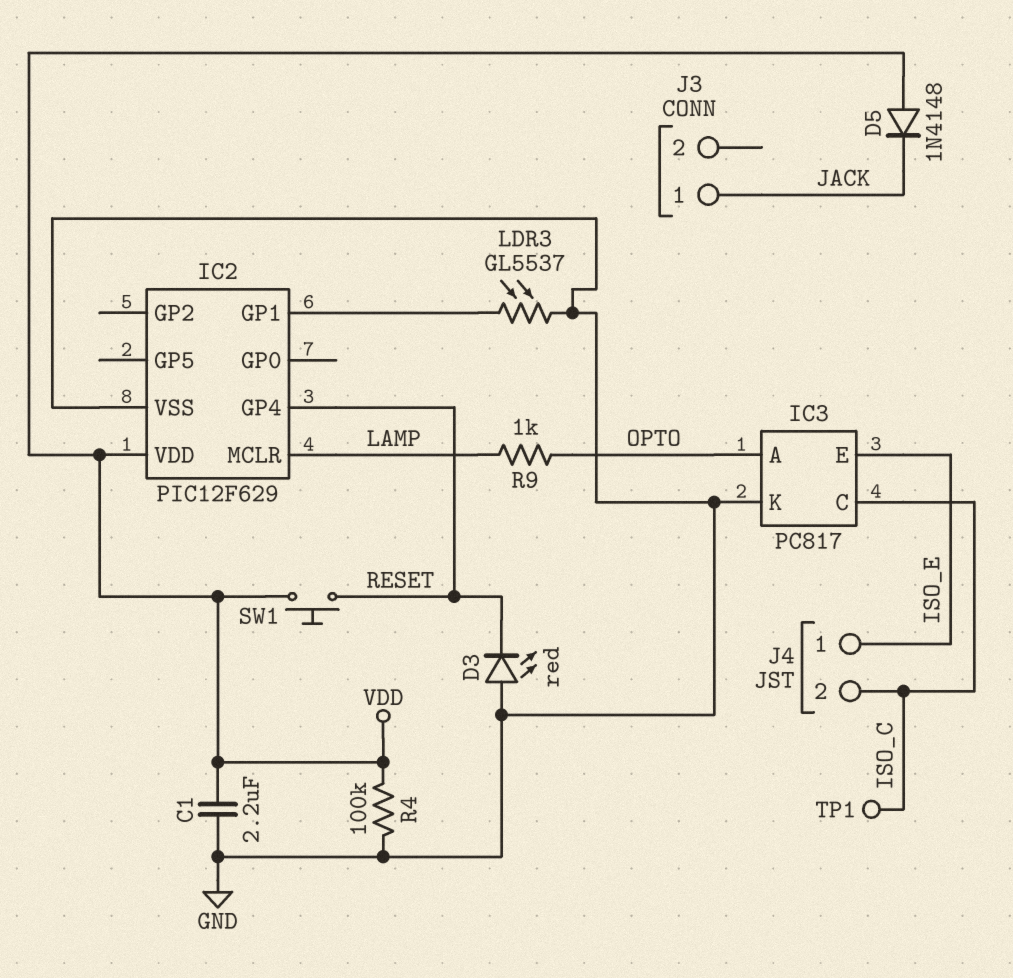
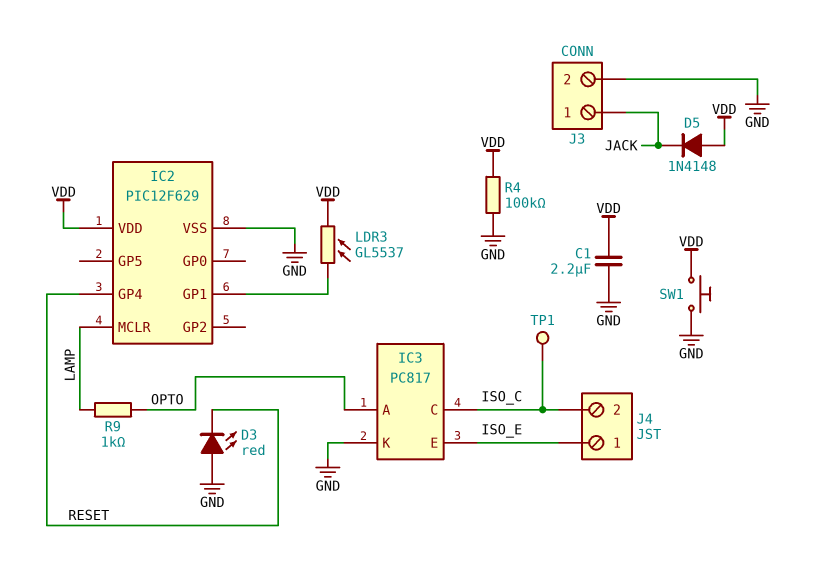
J3 pin 2: none -> GND
LDR3: GL5537 (GND, IC2/GP1) -> GL5537 (IC2/GP1, VDD)
SW1: button (RESET, VDD) -> button (GND, VDD)

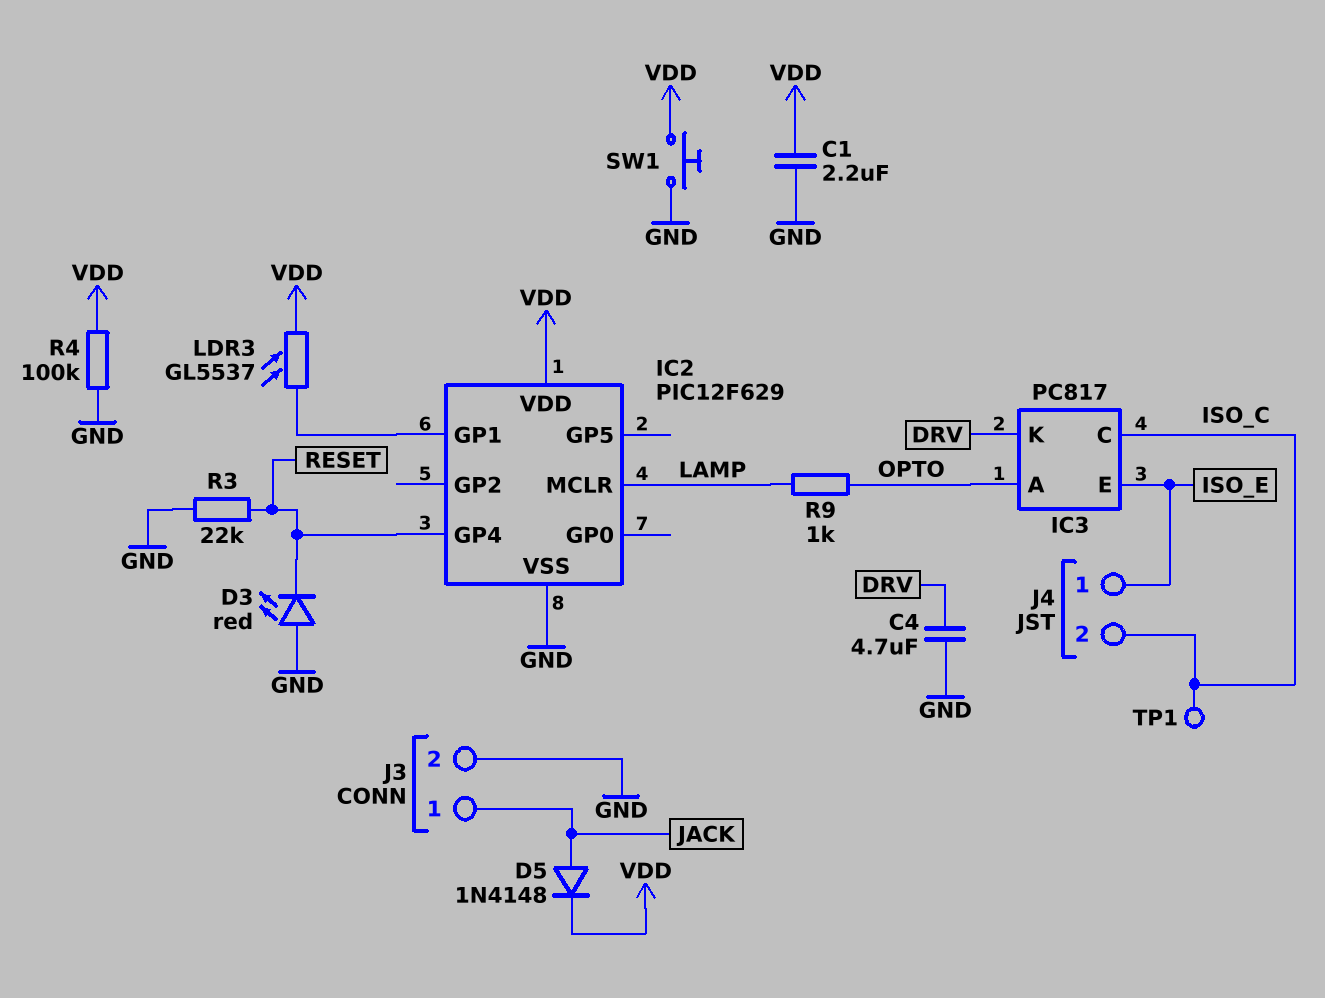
C4: none -> 4.7uF (DRV, GND)
D5: diode 1N4148 (A VDD, K JACK) -> diode 1N4148 (A JACK, K VDD)
IC3 pin K: GND -> DRV
R3: none -> 22k (GND, RESET)

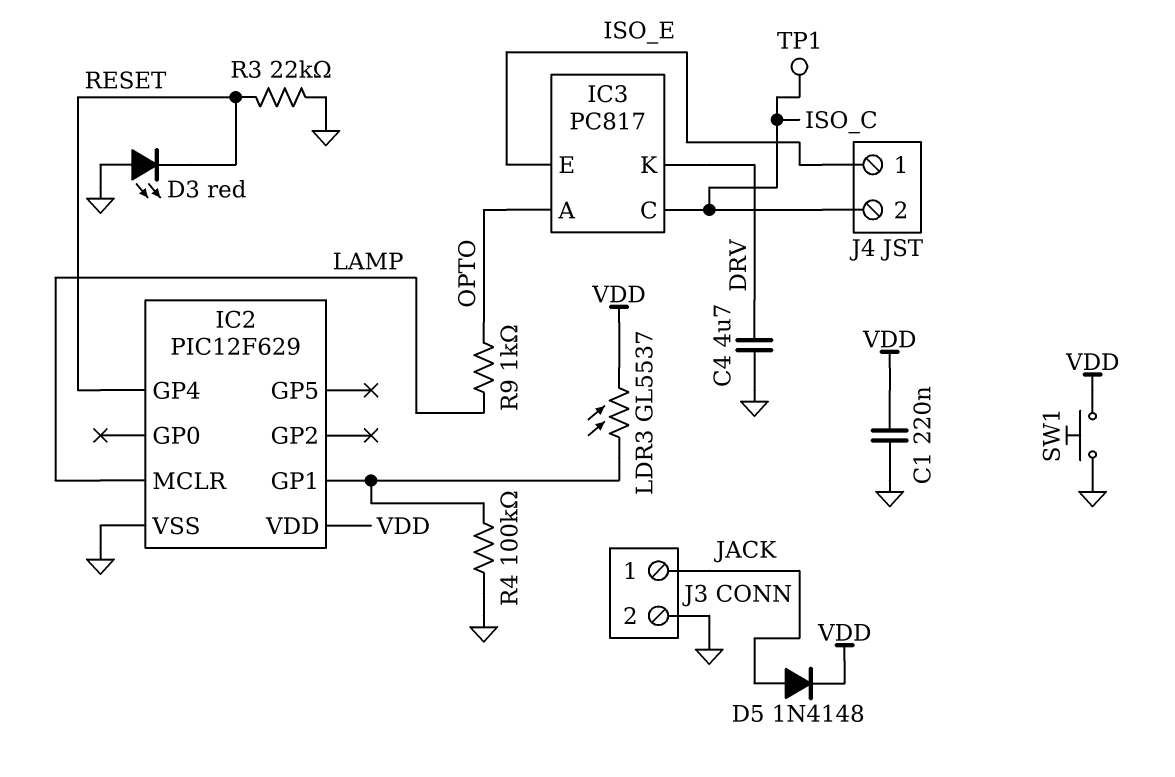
C1: 2.2uF (GND, VDD) -> 220nF (GND, VDD)
R4: 100k (GND, VDD) -> 100k (GND, IC2/GP1)

